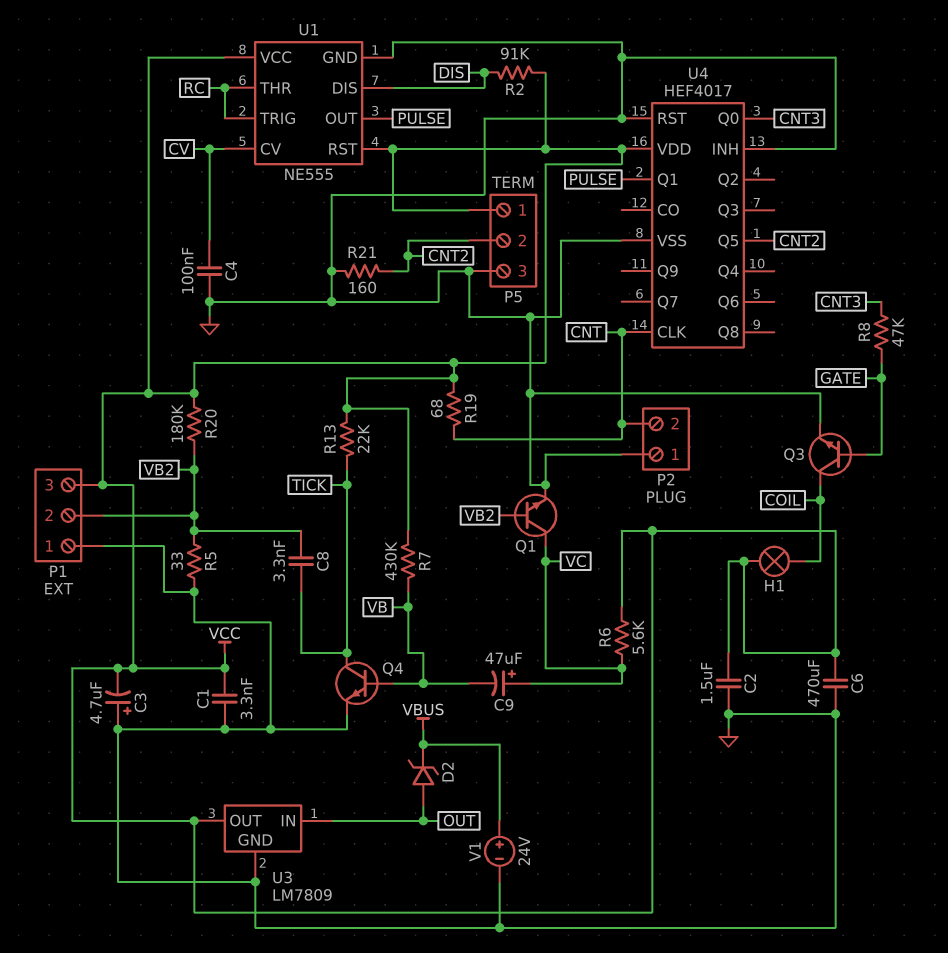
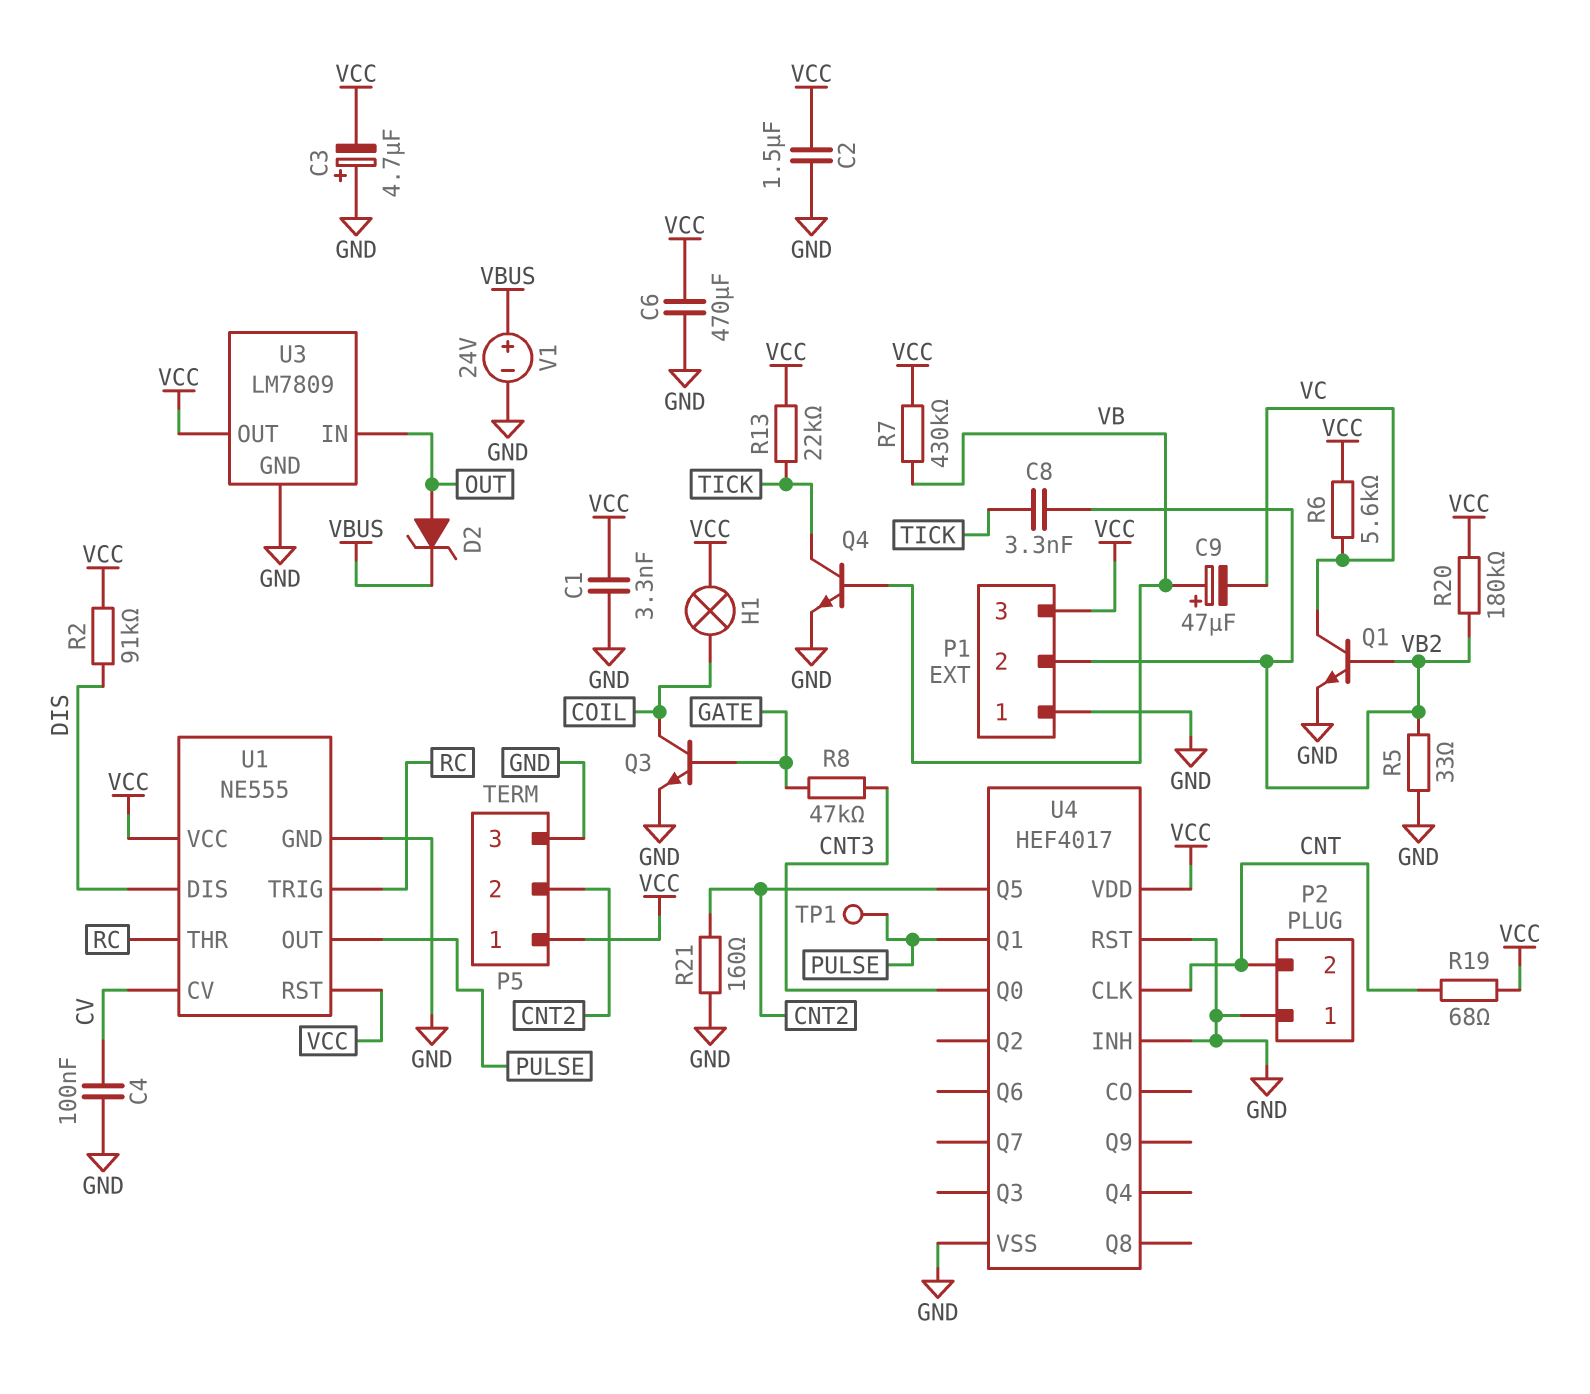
C9: 47uF (plus VC, minus VB) -> 47uF (plus VB, minus VC)
TP1: none -> test point (PULSE)

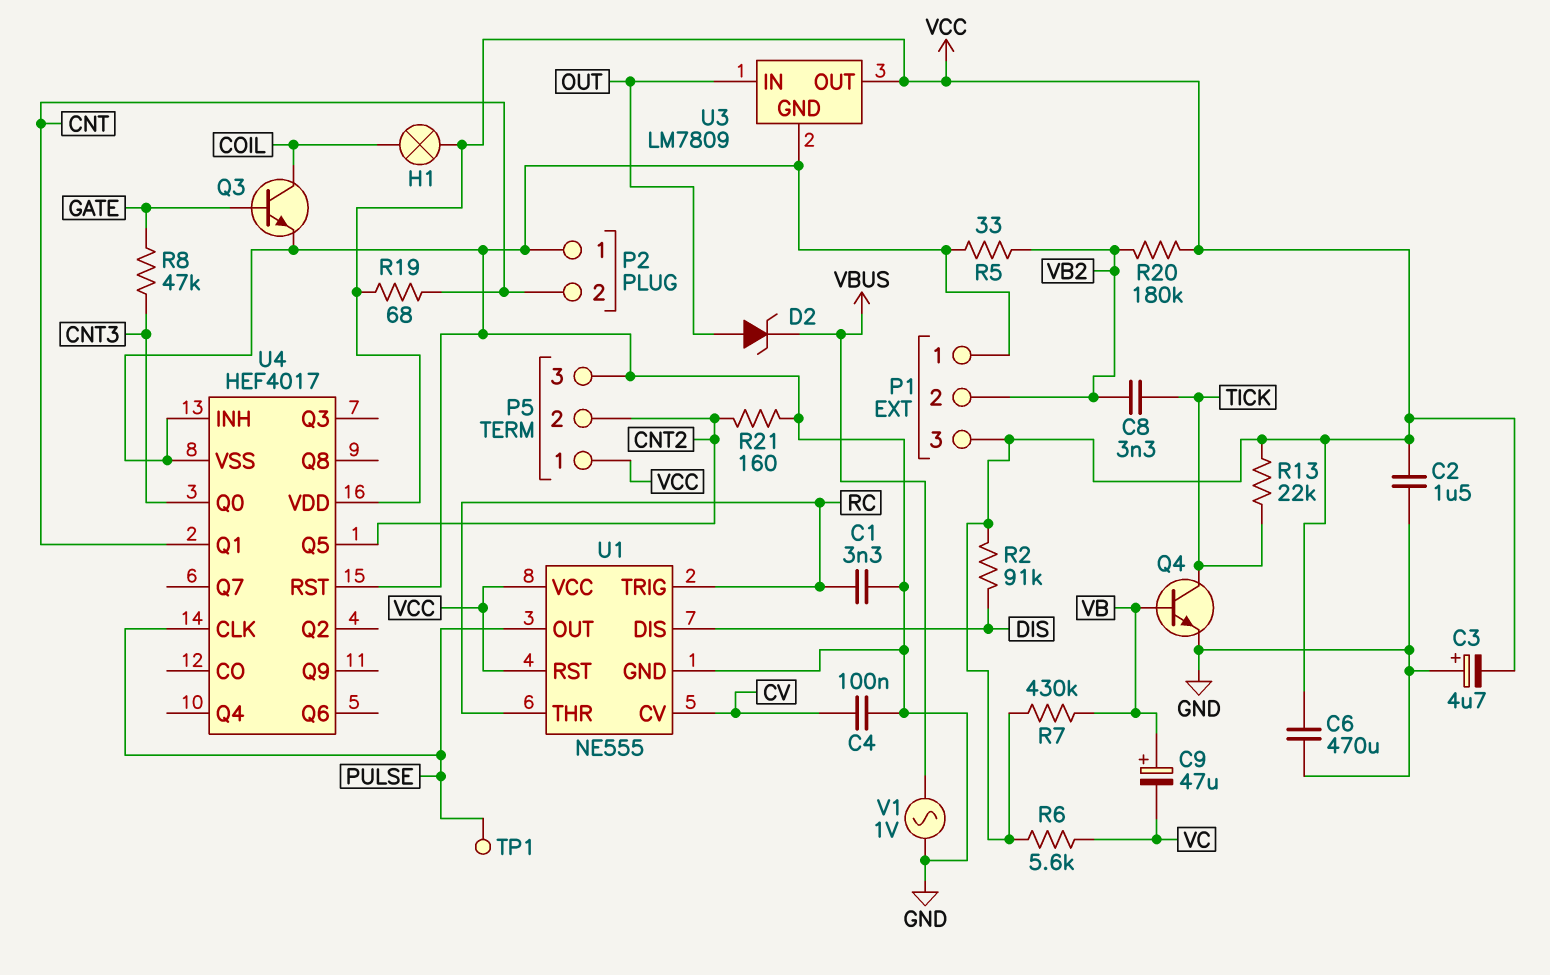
C1: 3.3nF (GND, VCC) -> 3.3nF (GND, RC)
Q1: NPN (B VB2, C VC, E GND) -> none
U4 pin CLK: CNT -> PULSE
U4 pin Q1: PULSE -> CNT
V1: 24V (plus VBUS, minus GND) -> AC 1V (GND, VBUS)

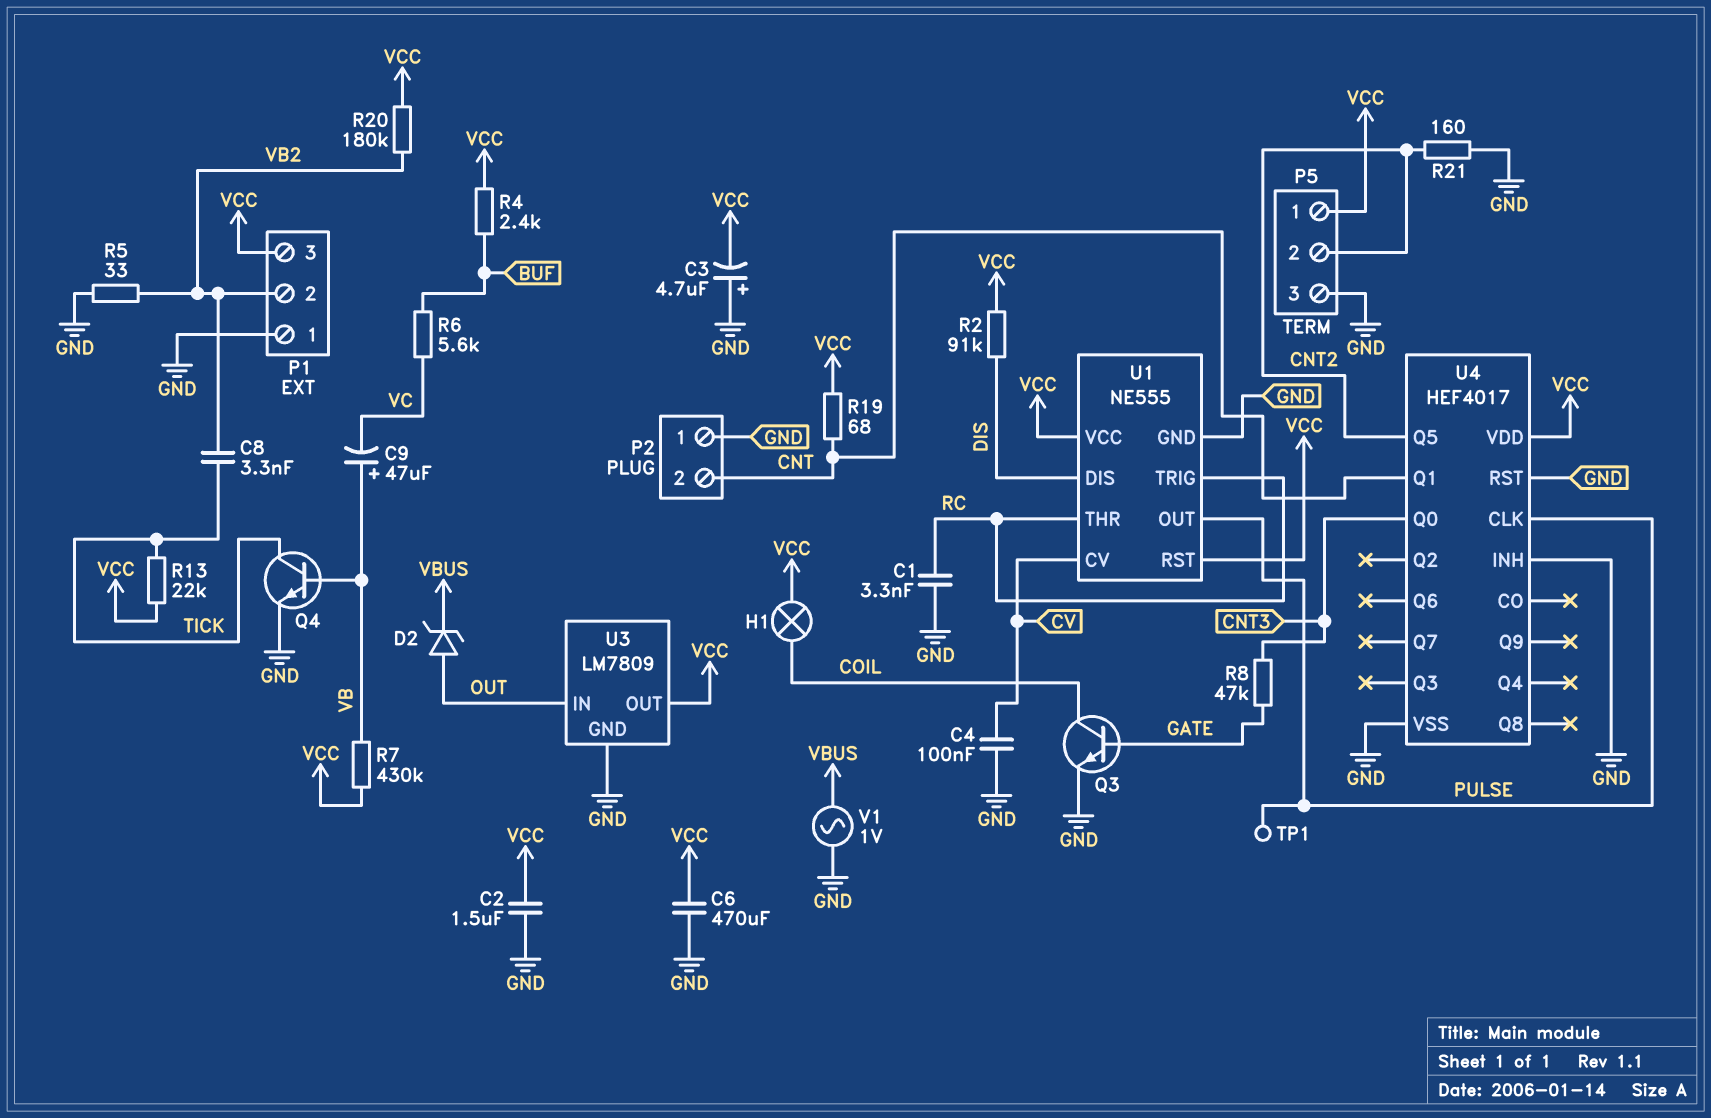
R4: none -> 2.4k (BUF, VCC)
R6: 5.6k (VC, VCC) -> 5.6k (BUF, VC)

